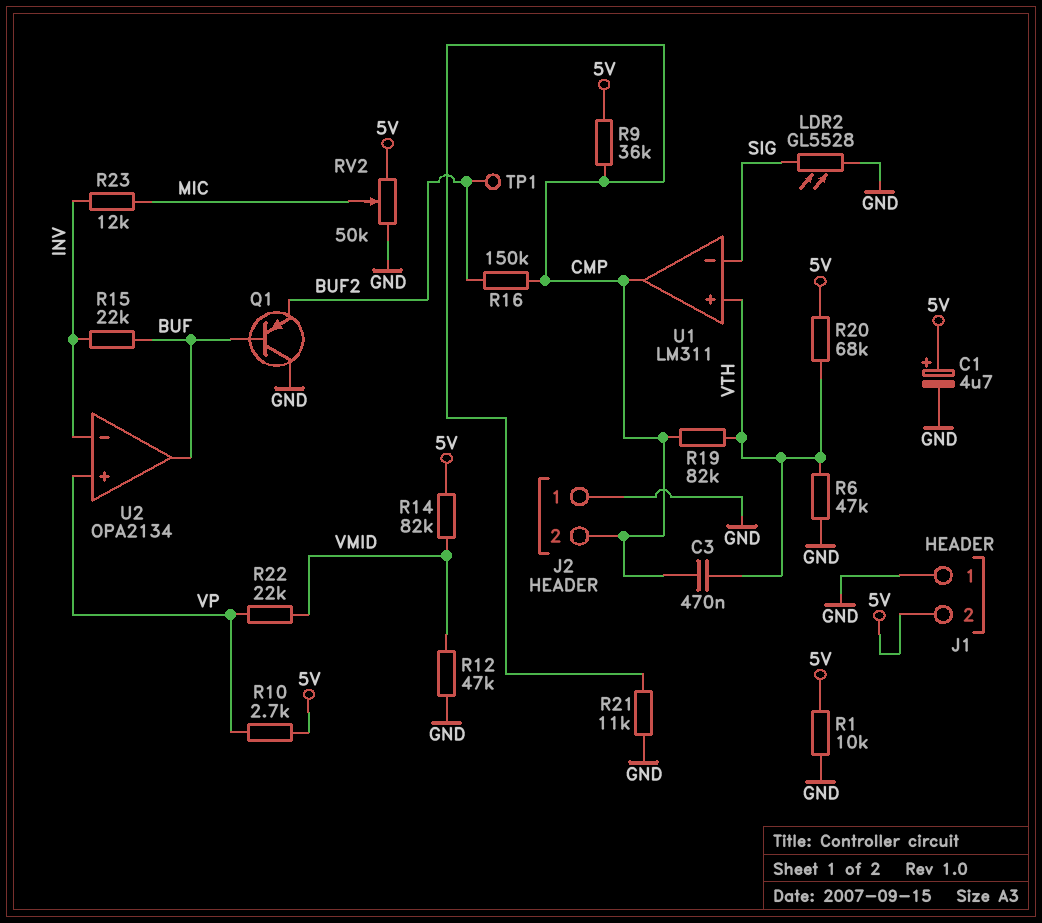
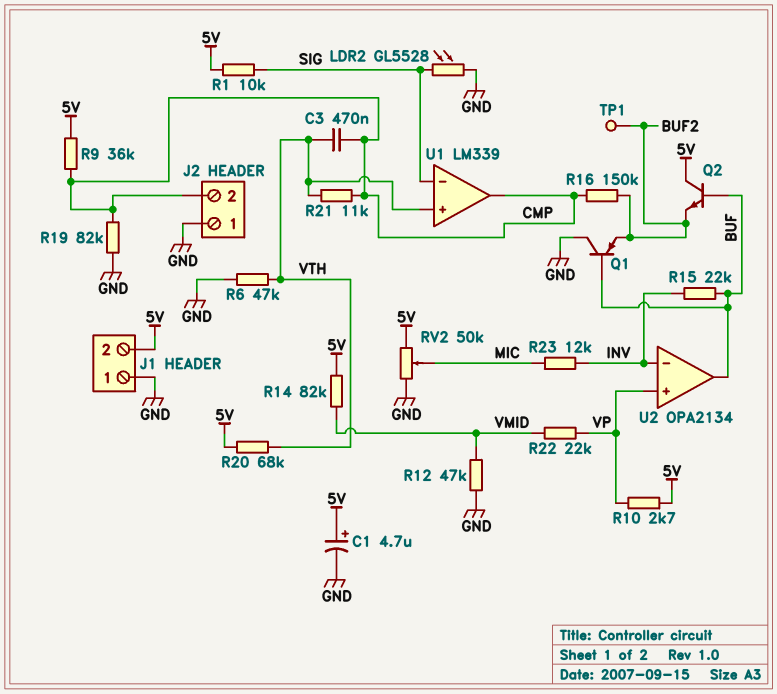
Q2: none -> NPN (B BUF, C 5V, E BUF2)
R1: 10k (5V, GND) -> 10k (5V, SIG)
R19: 82k (CMP, VTH) -> 82k (CMP, GND)
R21: 11k (CMP, GND) -> 11k (CMP, VTH)
U1: LM311 -> LM339

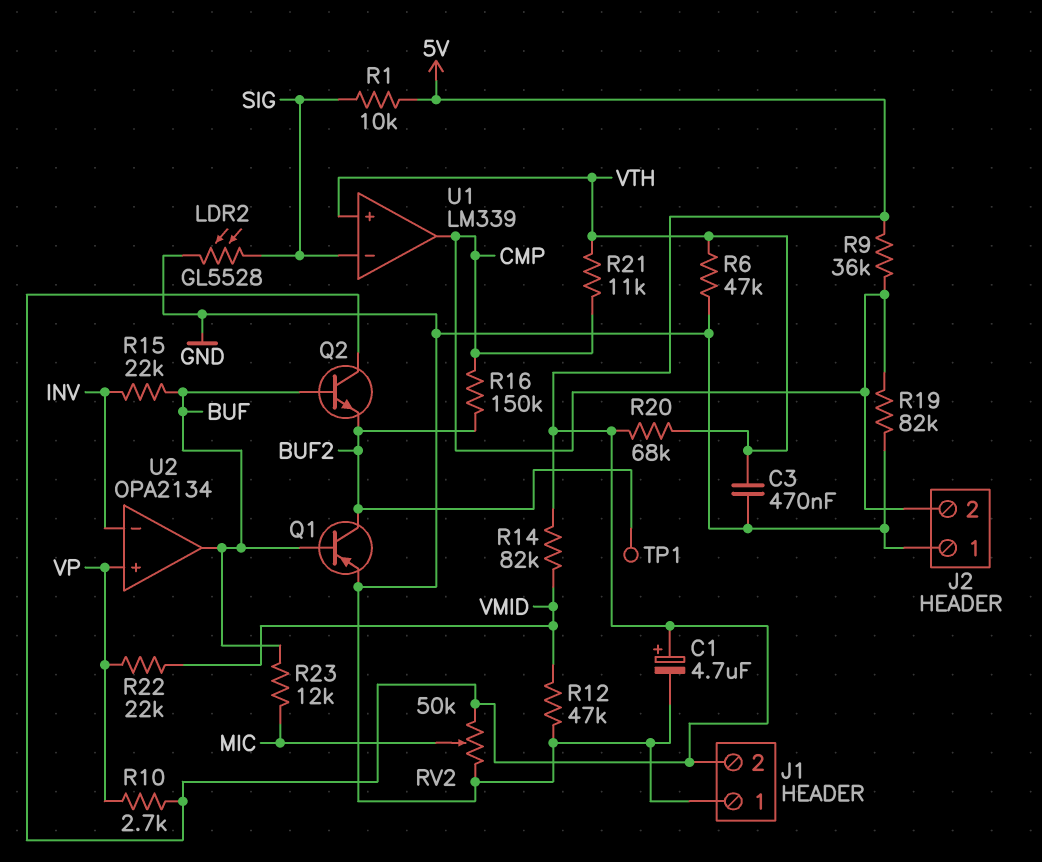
C3: 470nF (CMP, VTH) -> 470nF (GND, VTH)
Q1: PNP (B BUF, C GND, E BUF2) -> PNP (B BUF, C BUF2, E GND)
R23: 12k (INV, MIC) -> 12k (BUF, MIC)

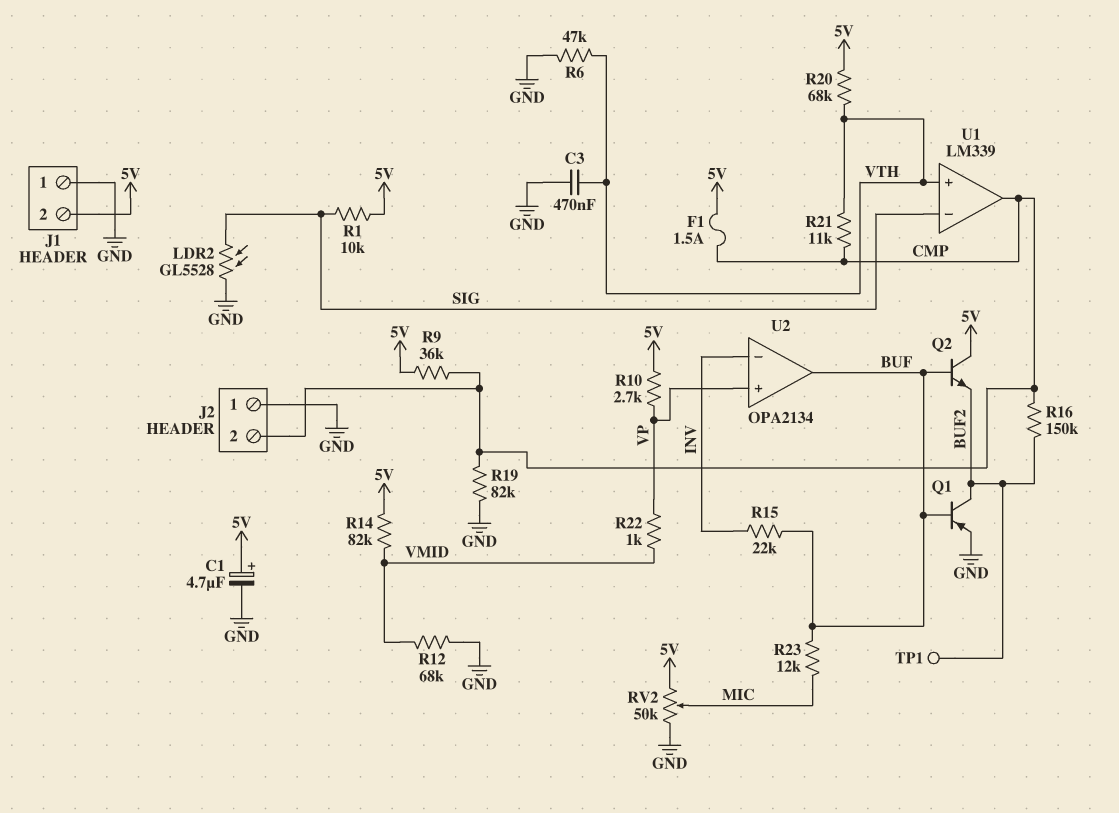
F1: none -> 1.5A (5V, CMP)
R12: 47k (GND, VMID) -> 68k (GND, VMID)
R22: 22k (VMID, VP) -> 1k (VMID, VP)

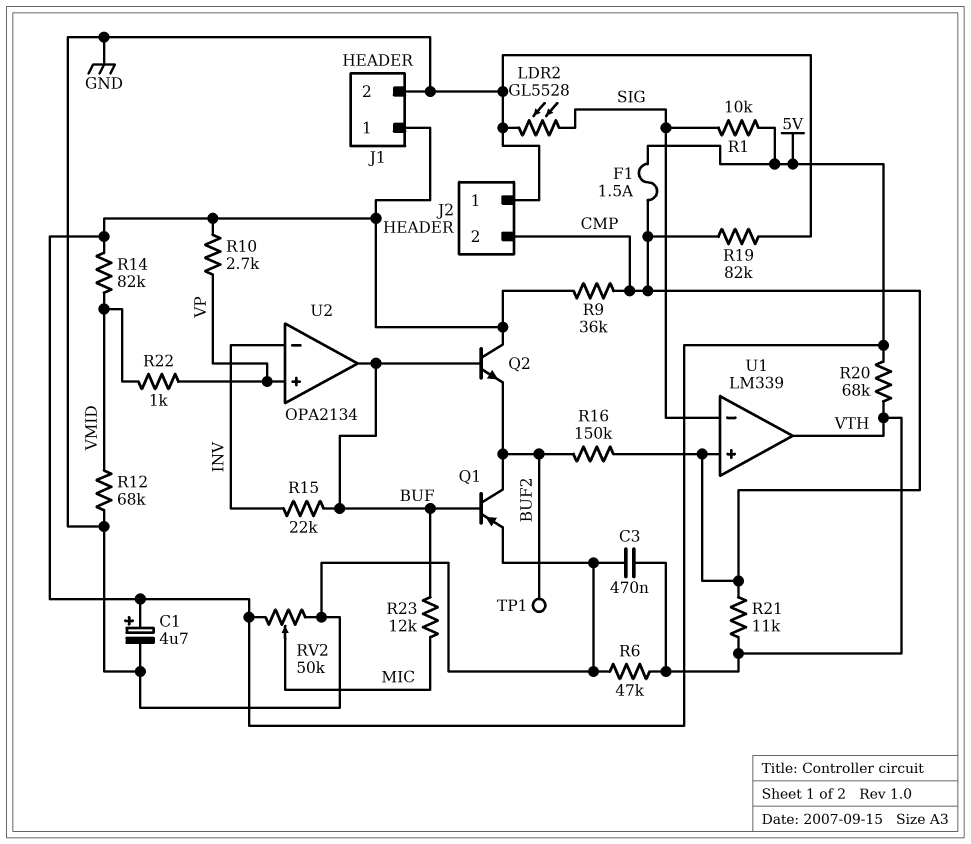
J1 pin 1: GND -> 5V
J1 pin 2: 5V -> GND
U1 pin in+: VTH -> CMP
U1 pin out: CMP -> VTH

